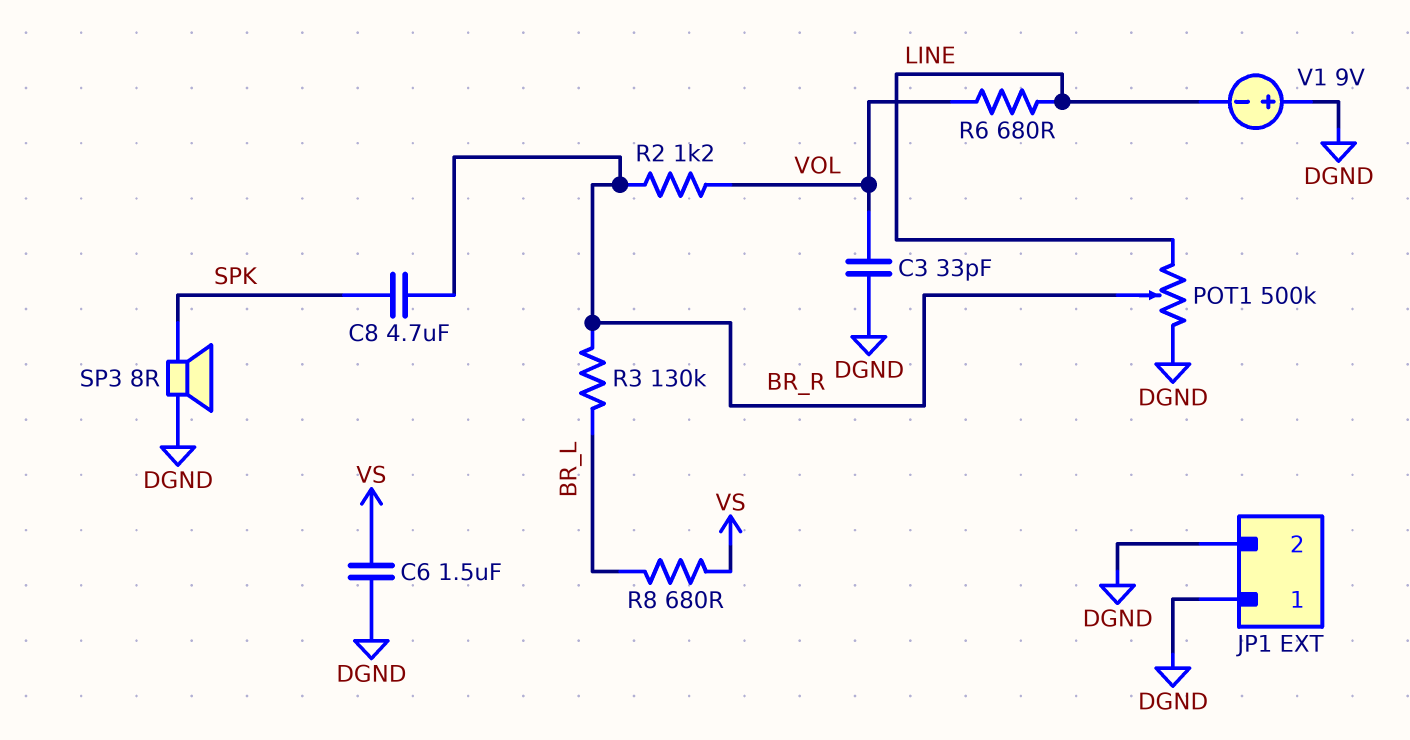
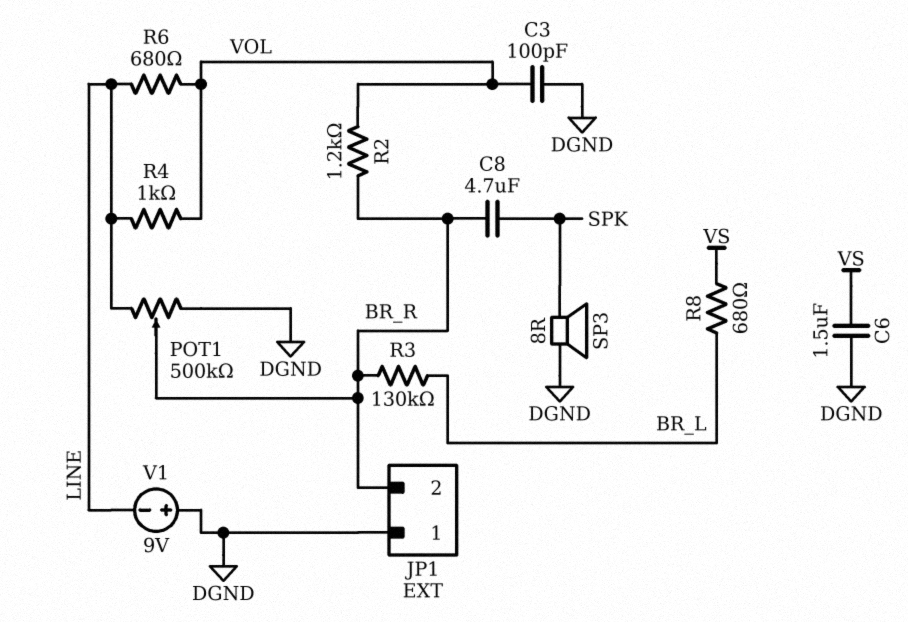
C3: 33pF (DGND, VOL) -> 100pF (DGND, VOL)
JP1 pin 2: DGND -> BR_R
R4: none -> 1k (LINE, VOL)

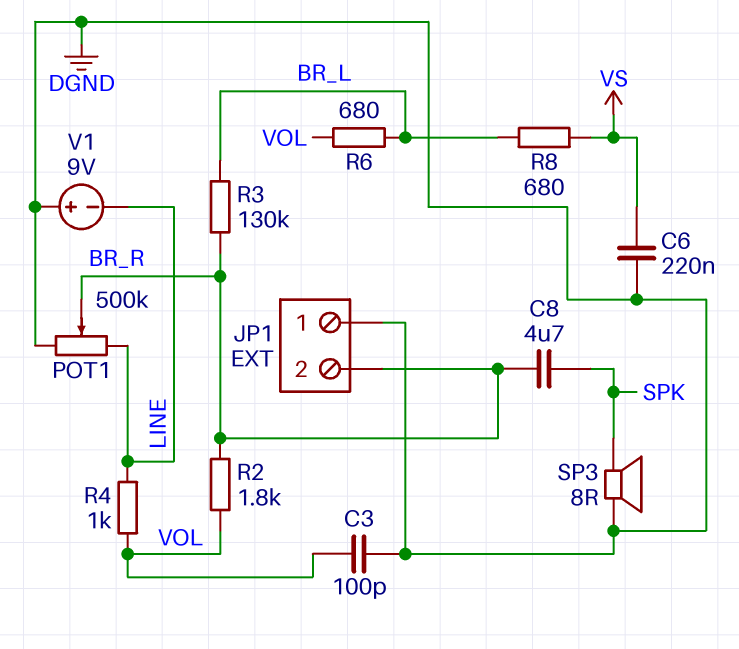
C6: 1.5uF (DGND, VS) -> 220nF (DGND, VS)
R2: 1.2k (BR_R, VOL) -> 1.8k (BR_R, VOL)
R6: 680 (LINE, VOL) -> 680 (BR_L, VOL)

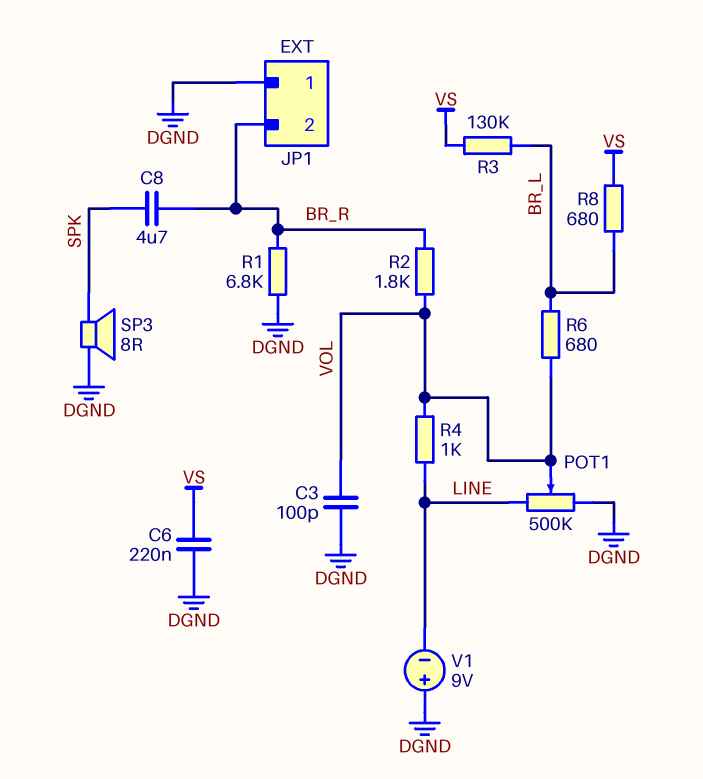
POT1: 500k (DGND, LINE, wiper BR_R) -> 500k (DGND, LINE, wiper VOL)
R1: none -> 6.8k (BR_R, DGND)
R3: 130k (BR_L, BR_R) -> 130k (BR_L, VS)

